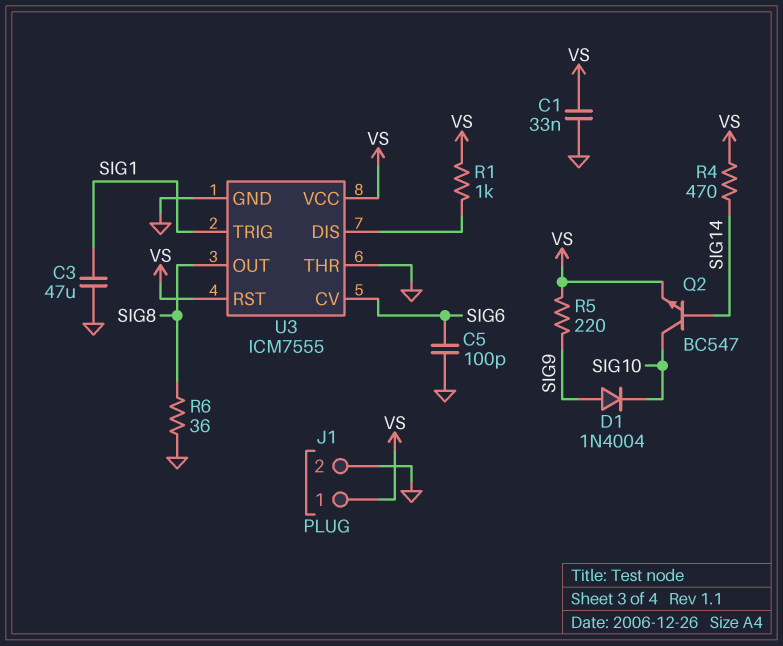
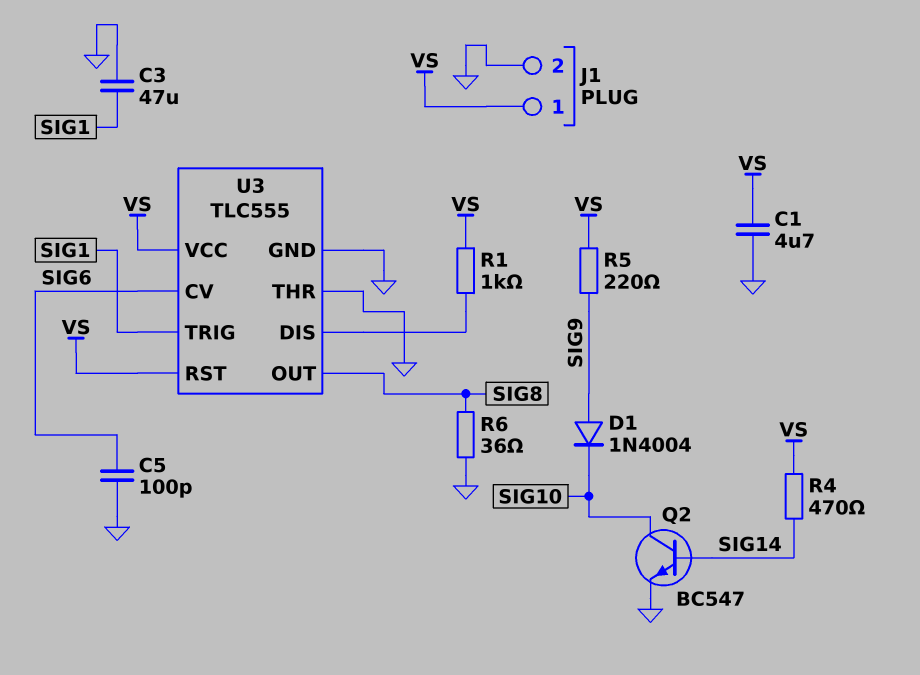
C1: 33nF (GND, VS) -> 4.7uF (GND, VS)
Q2: NPN BC547 (B SIG14, C SIG10, E VS) -> NPN BC547 (B SIG14, C SIG10, E GND)
U3: ICM7555 -> TLC555

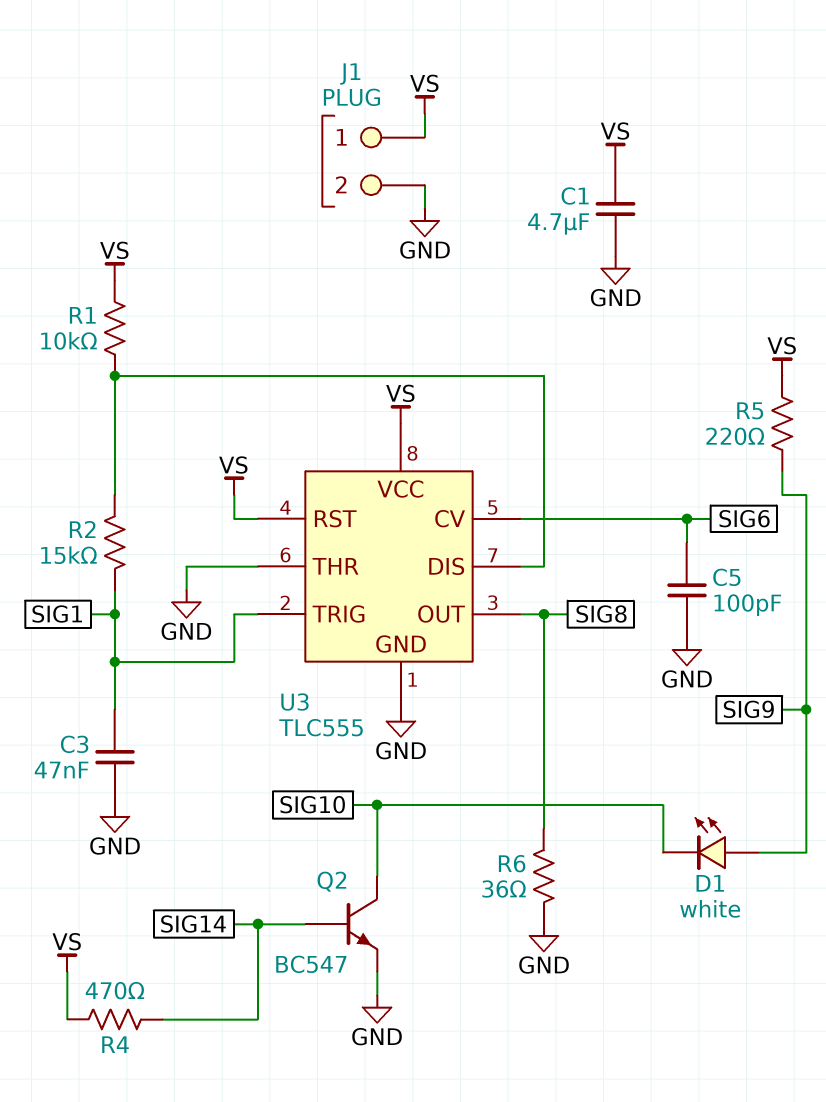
C3: 47uF (GND, SIG1) -> 47nF (GND, SIG1)
D1: diode 1N4004 (A SIG9, K SIG10) -> LED white (A SIG9, K SIG10)
R1: 1k (U3/DIS, VS) -> 10k (U3/DIS, VS)
R2: none -> 15k (SIG1, U3/DIS)

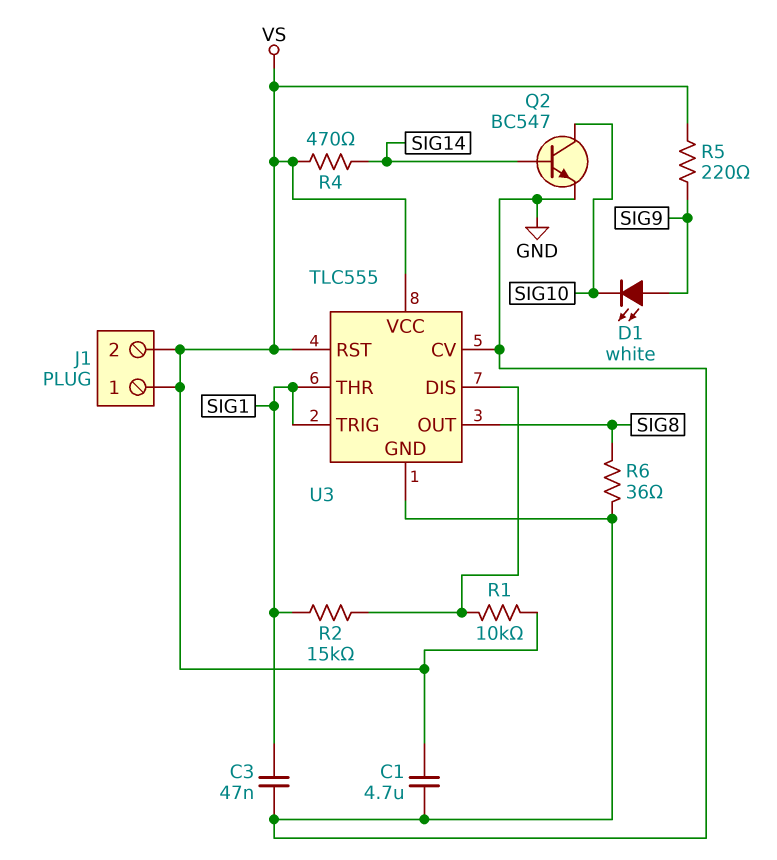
C5: 100pF (GND, SIG6) -> none
J1 pin 2: GND -> VS
U3 pin CV: SIG6 -> GND
U3 pin THR: GND -> SIG1

